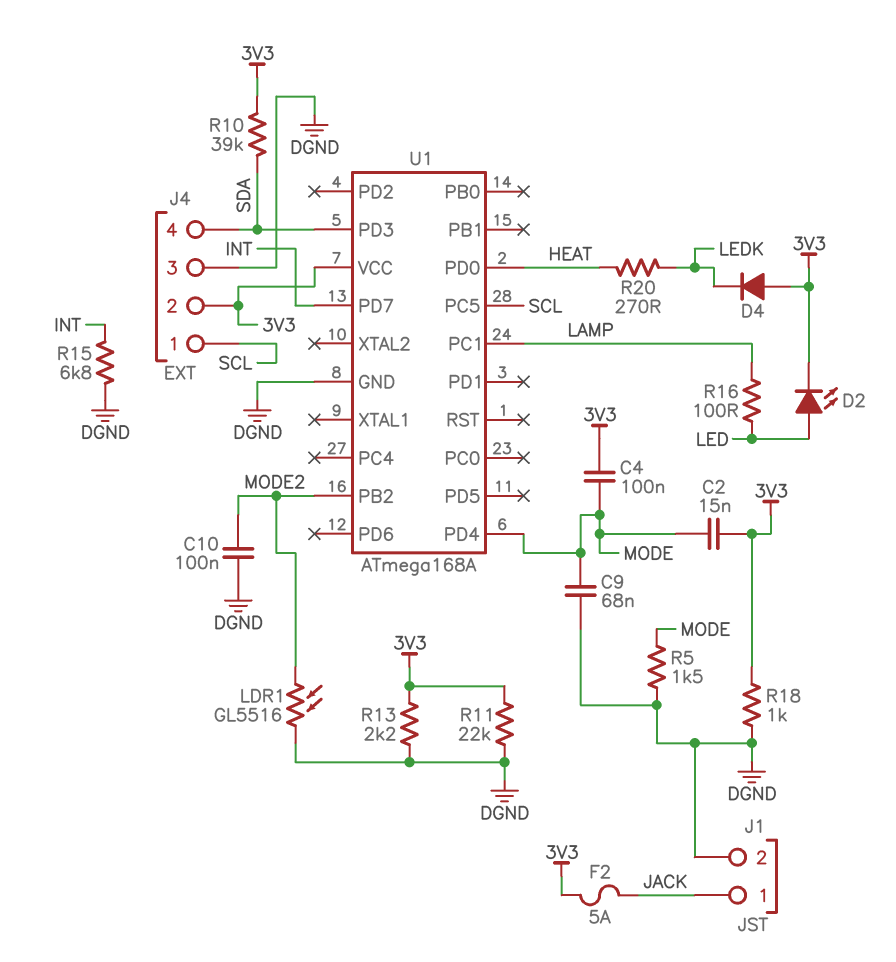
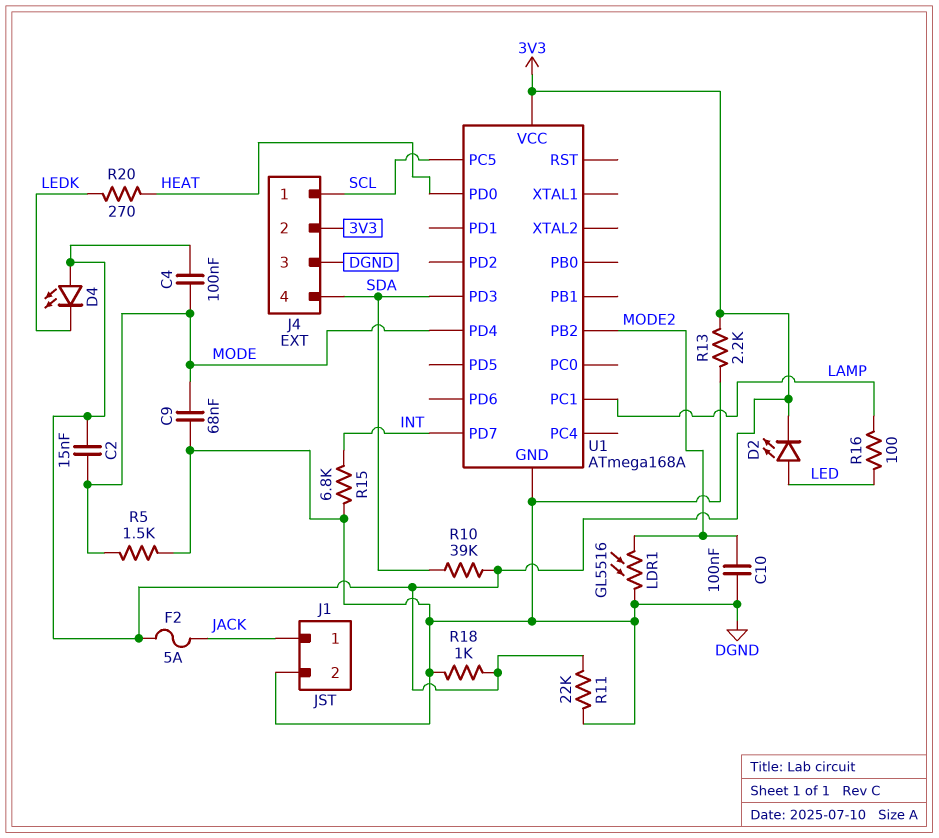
D4: diode (A 3V3, K LEDK) -> LED (A 3V3, K LEDK)

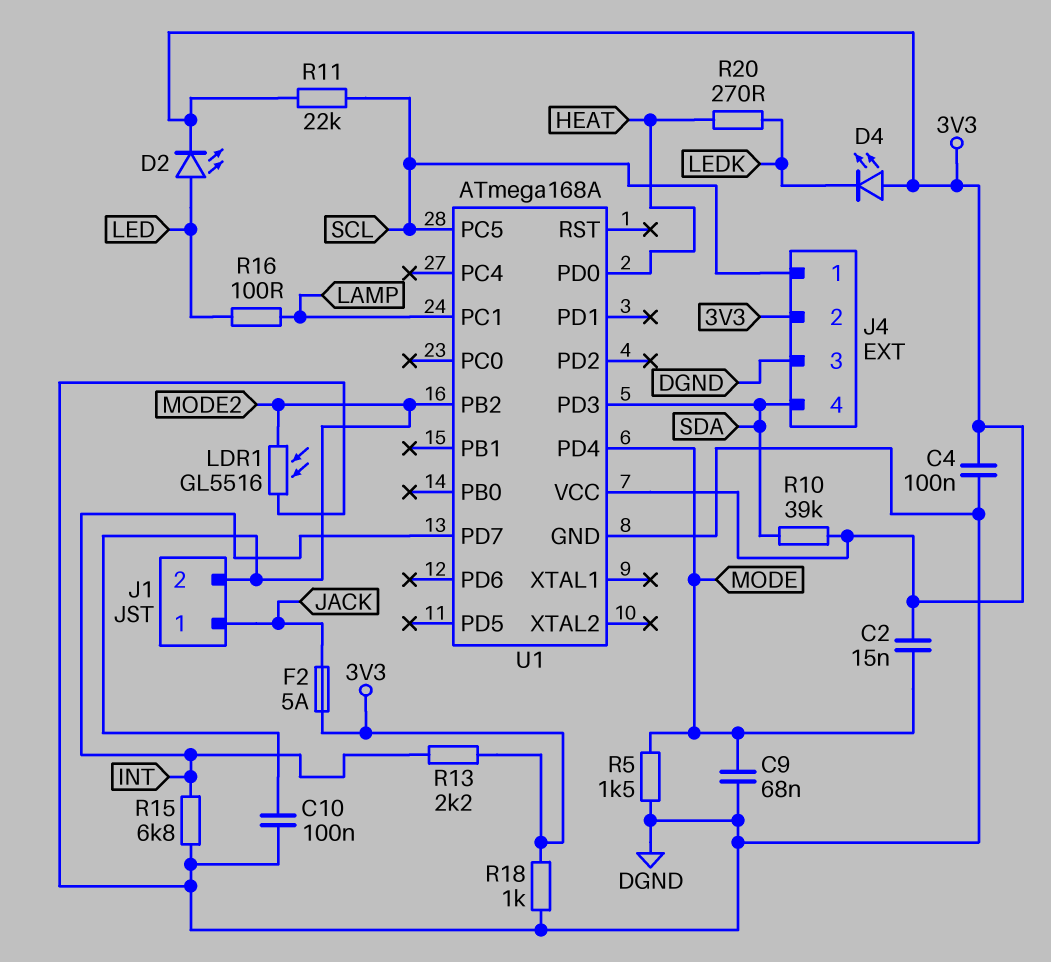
C4: 100nF (3V3, MODE) -> 100nF (3V3, DGND)
J1 pin 2: DGND -> MODE2
R11: 22k (3V3, DGND) -> 22k (3V3, SCL)
R13: 2.2k (3V3, DGND) -> 2.2k (3V3, INT)

